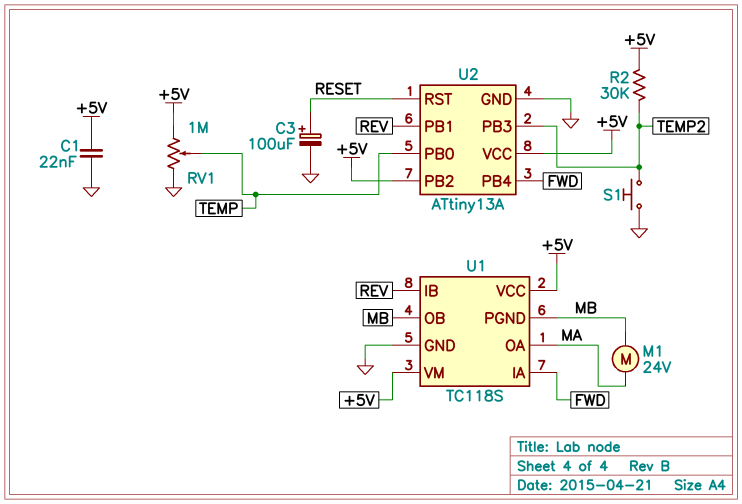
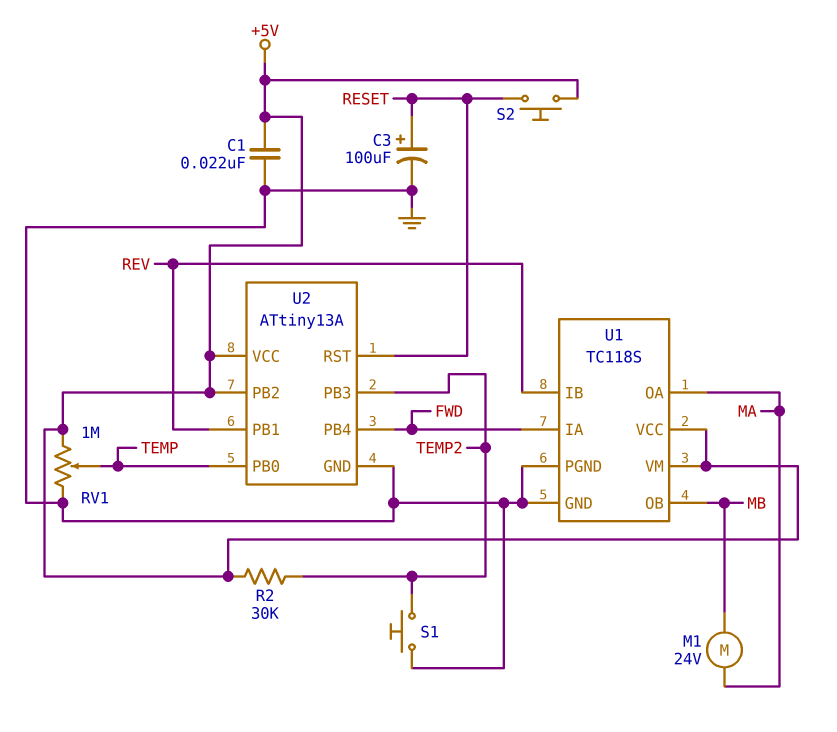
S2: none -> button (+5V, RESET)
U1 pin PGND: MB -> GND

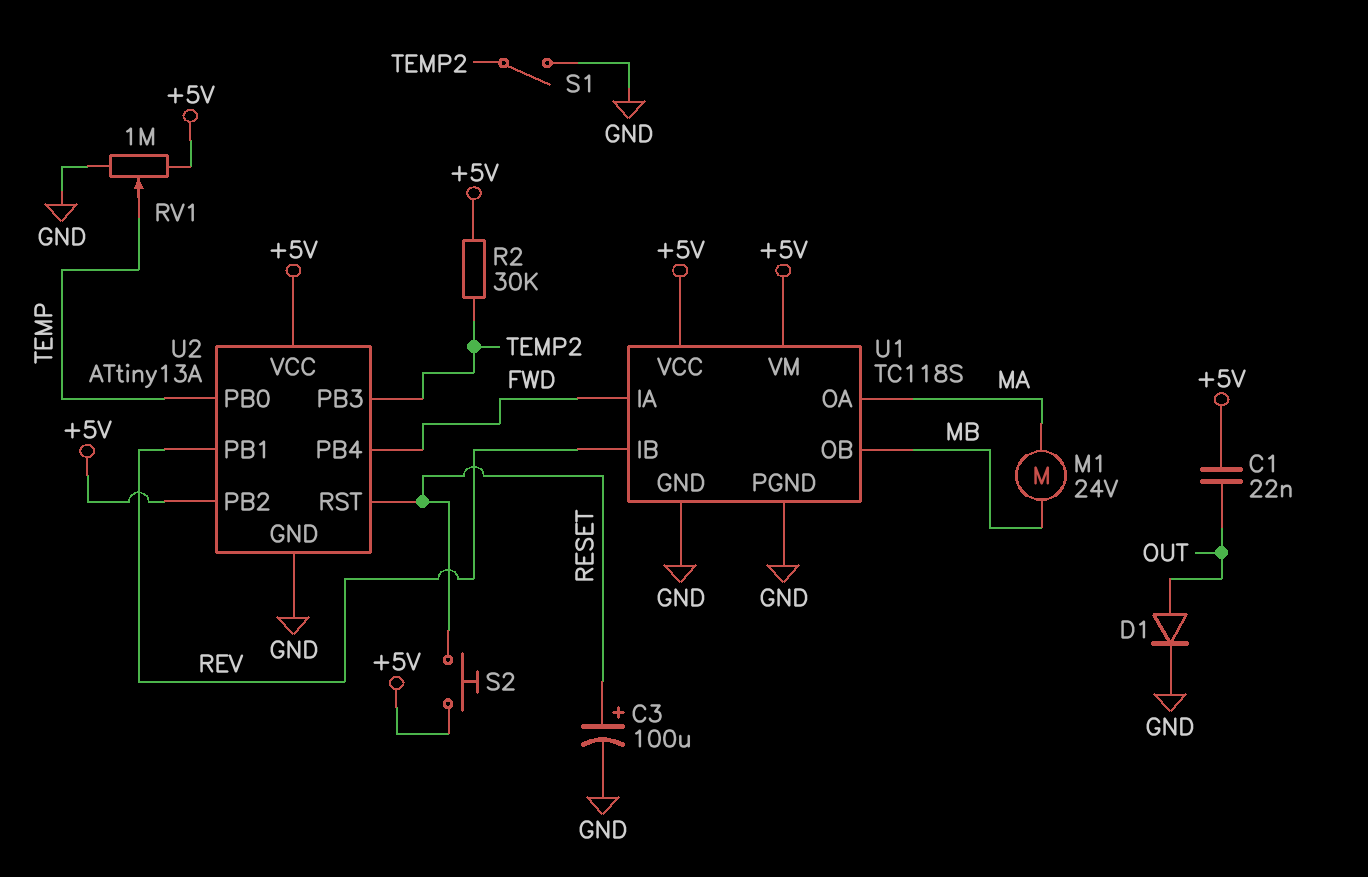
C1: 22nF (+5V, GND) -> 22nF (+5V, OUT)
D1: none -> diode (A OUT, K GND)
S1: button (GND, TEMP2) -> switch (GND, TEMP2)

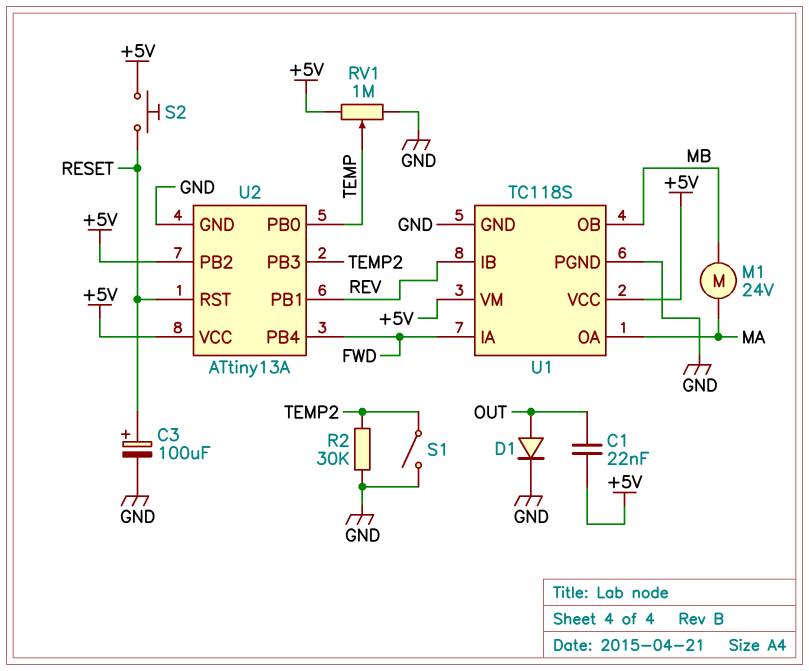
R2: 30k (+5V, TEMP2) -> 30k (GND, TEMP2)

